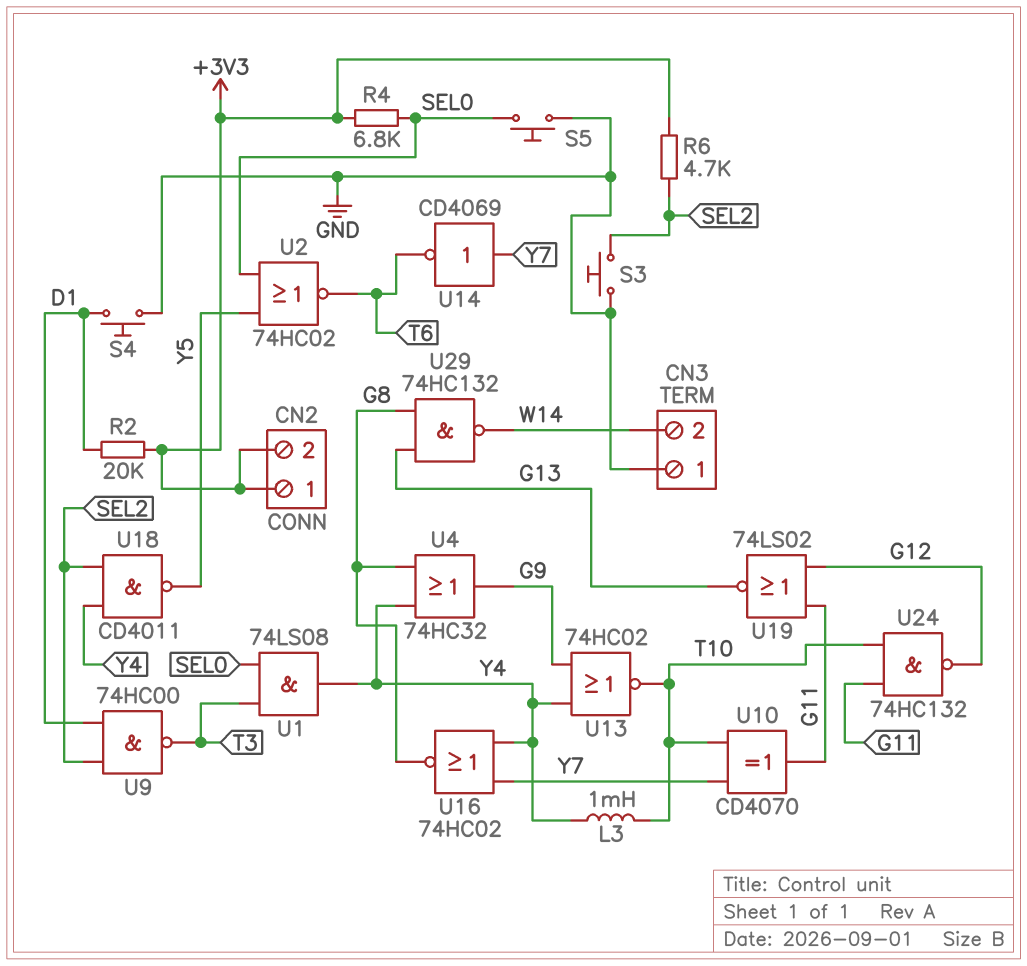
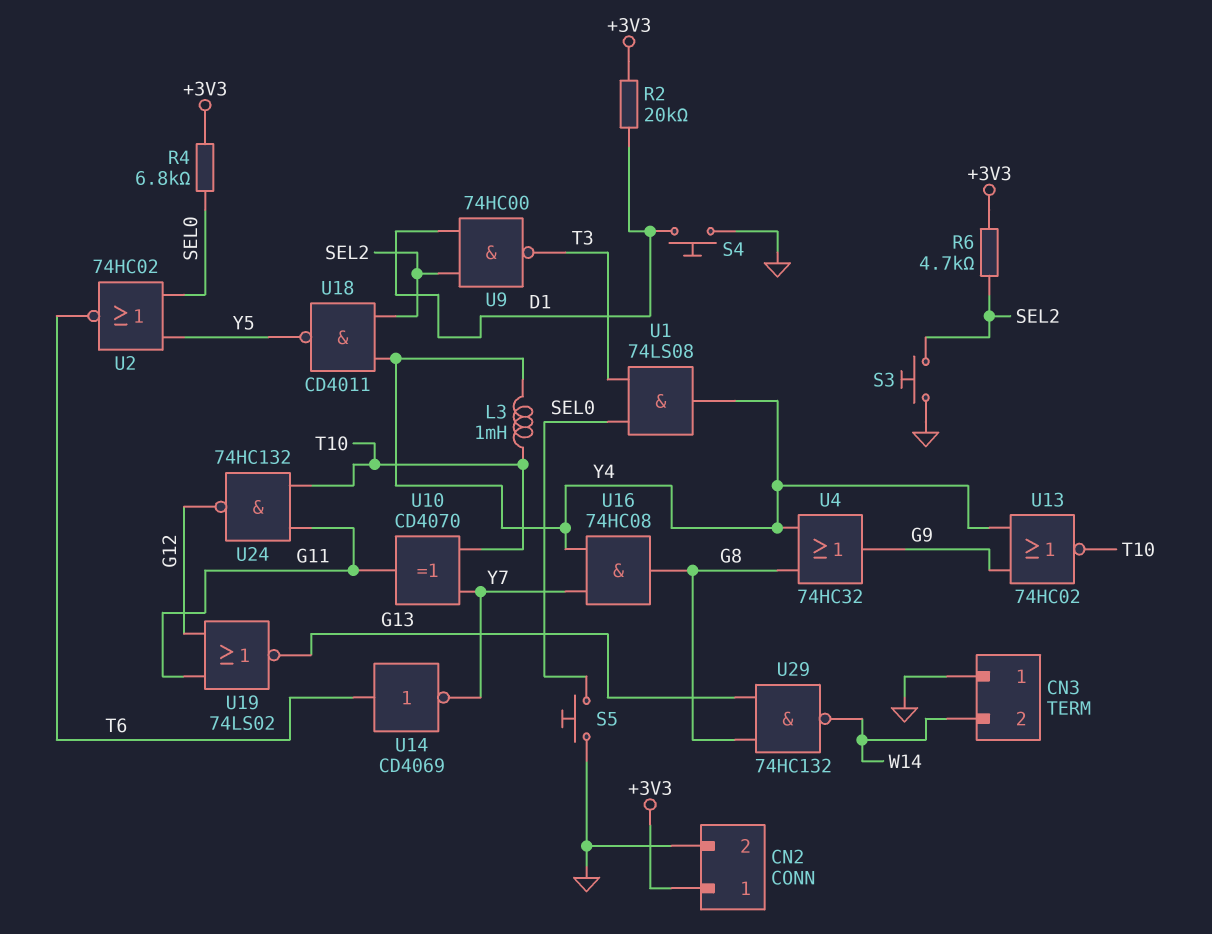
CN2 pin 2: +3V3 -> GND
U14: NOT CD4069 (in Y7, out T6) -> NOT CD4069 (in T6, out Y7)
U16: NOR 74HC02 (in Y4, in Y7, out G8) -> AND 74HC08 (in Y4, in Y7, out G8)

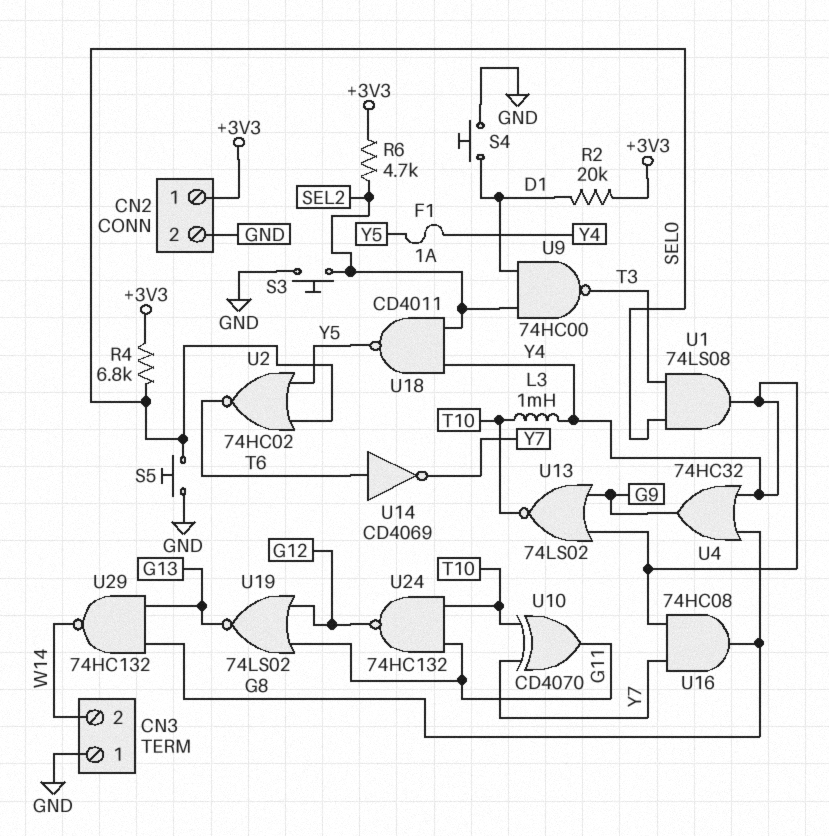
F1: none -> 1A (Y4, Y5)
U13: NOR 74HC02 (in G9, in Y4, out T10) -> NOR 74LS02 (in G9, in Y4, out T10)

